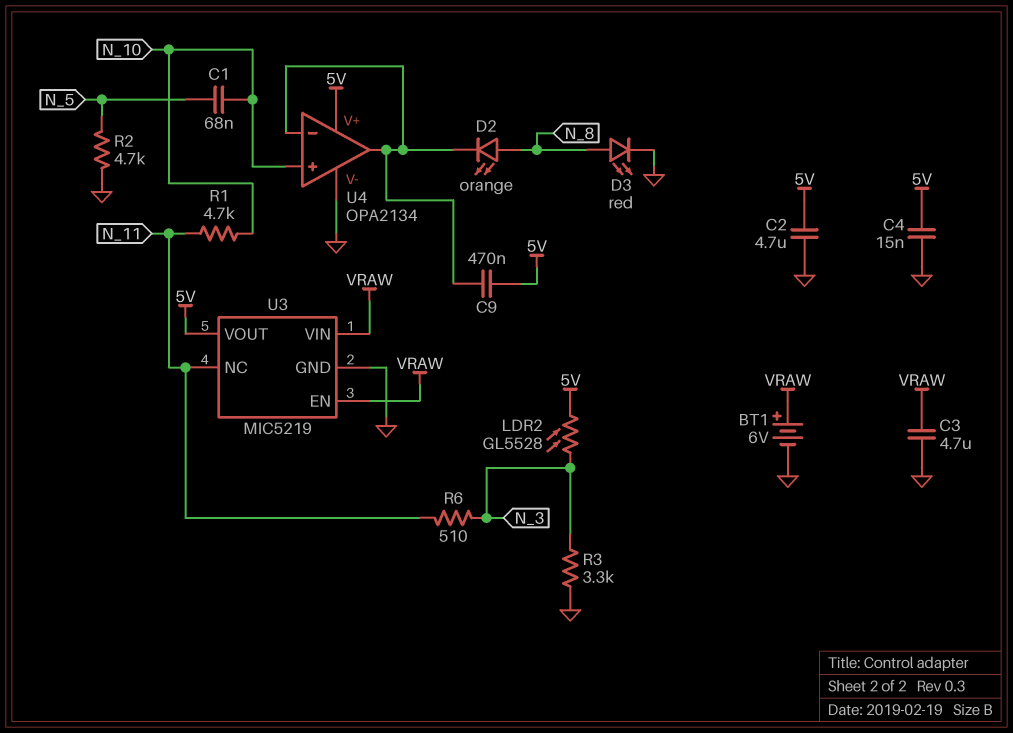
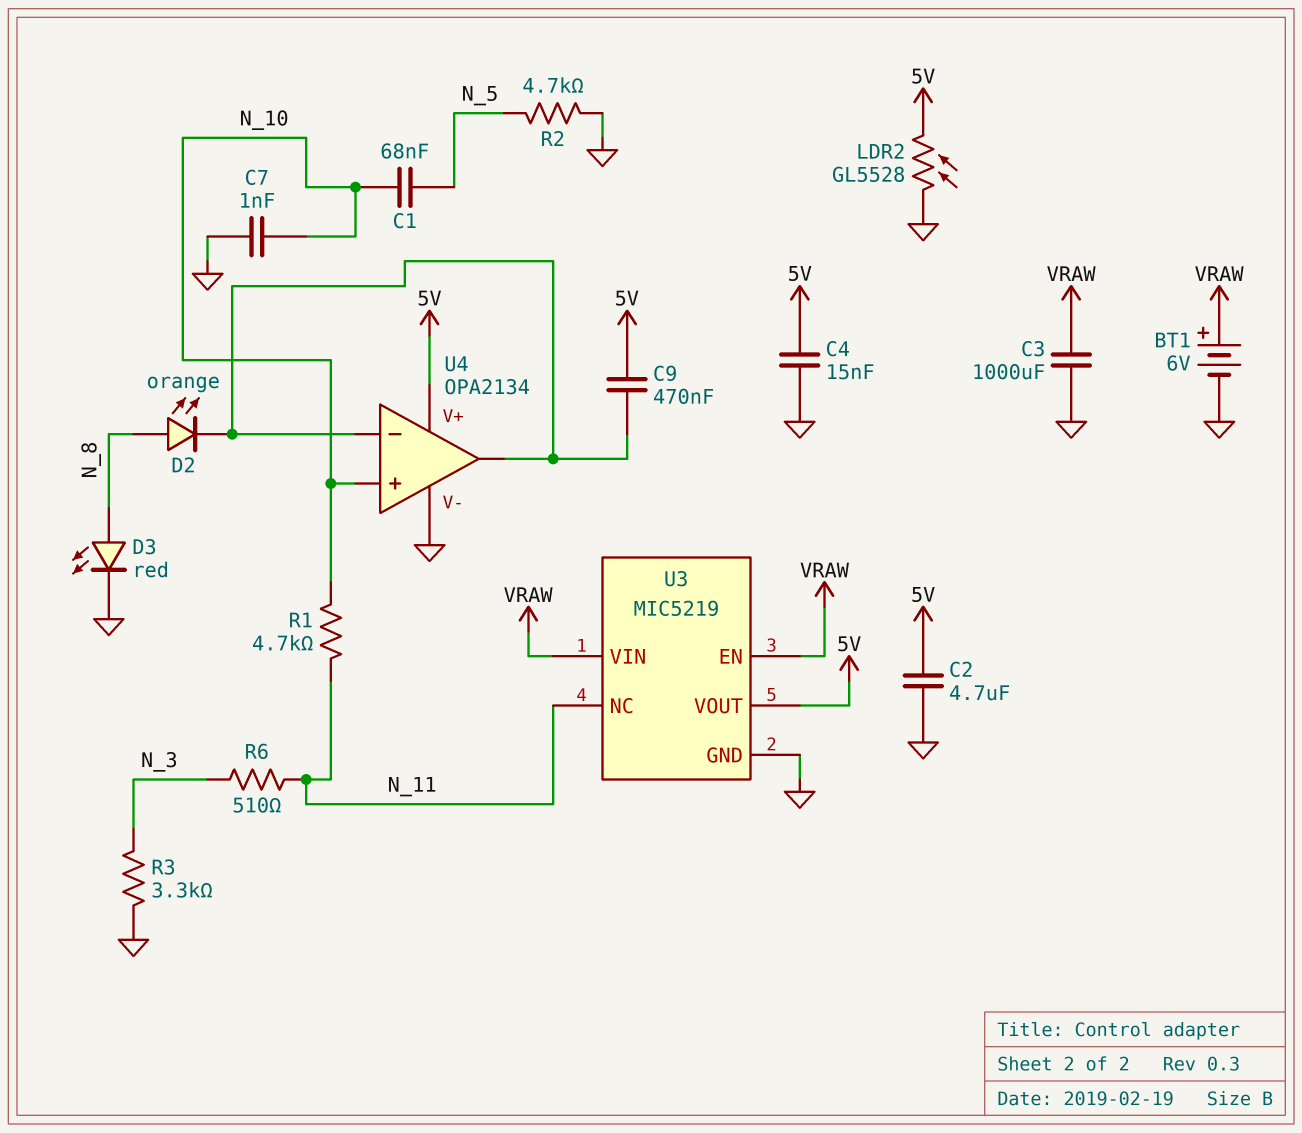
C3: 4.7uF (GND, VRAW) -> 1000uF (GND, VRAW)
C7: none -> 1nF (GND, N_10)
LDR2: GL5528 (5V, N_3) -> GL5528 (5V, GND)

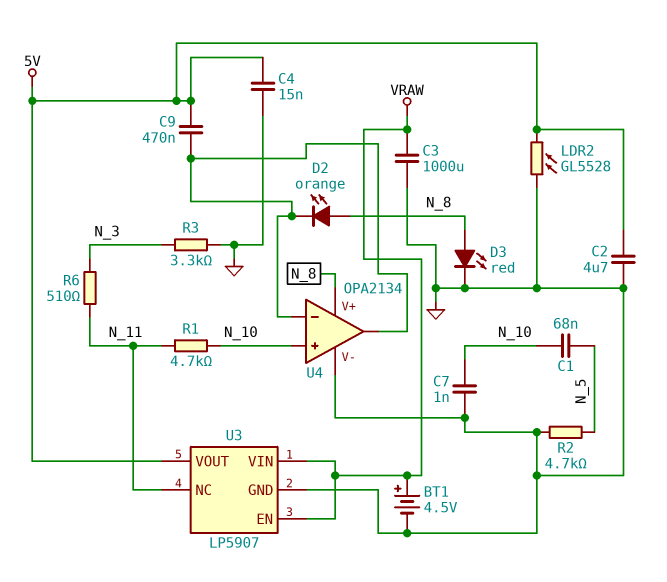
BT1: 6V (plus VRAW, minus GND) -> 4.5V (plus VRAW, minus GND)
U3: MIC5219 -> LP5907
U4 pin V+: 5V -> N_8

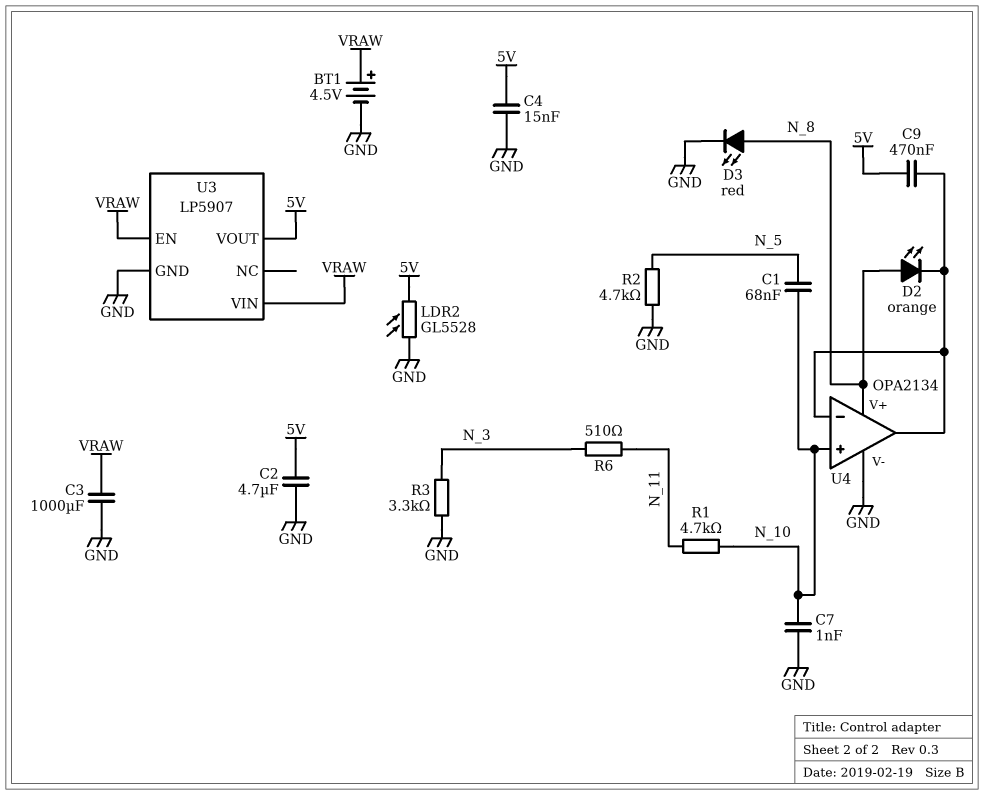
U3 pin NC: N_11 -> none

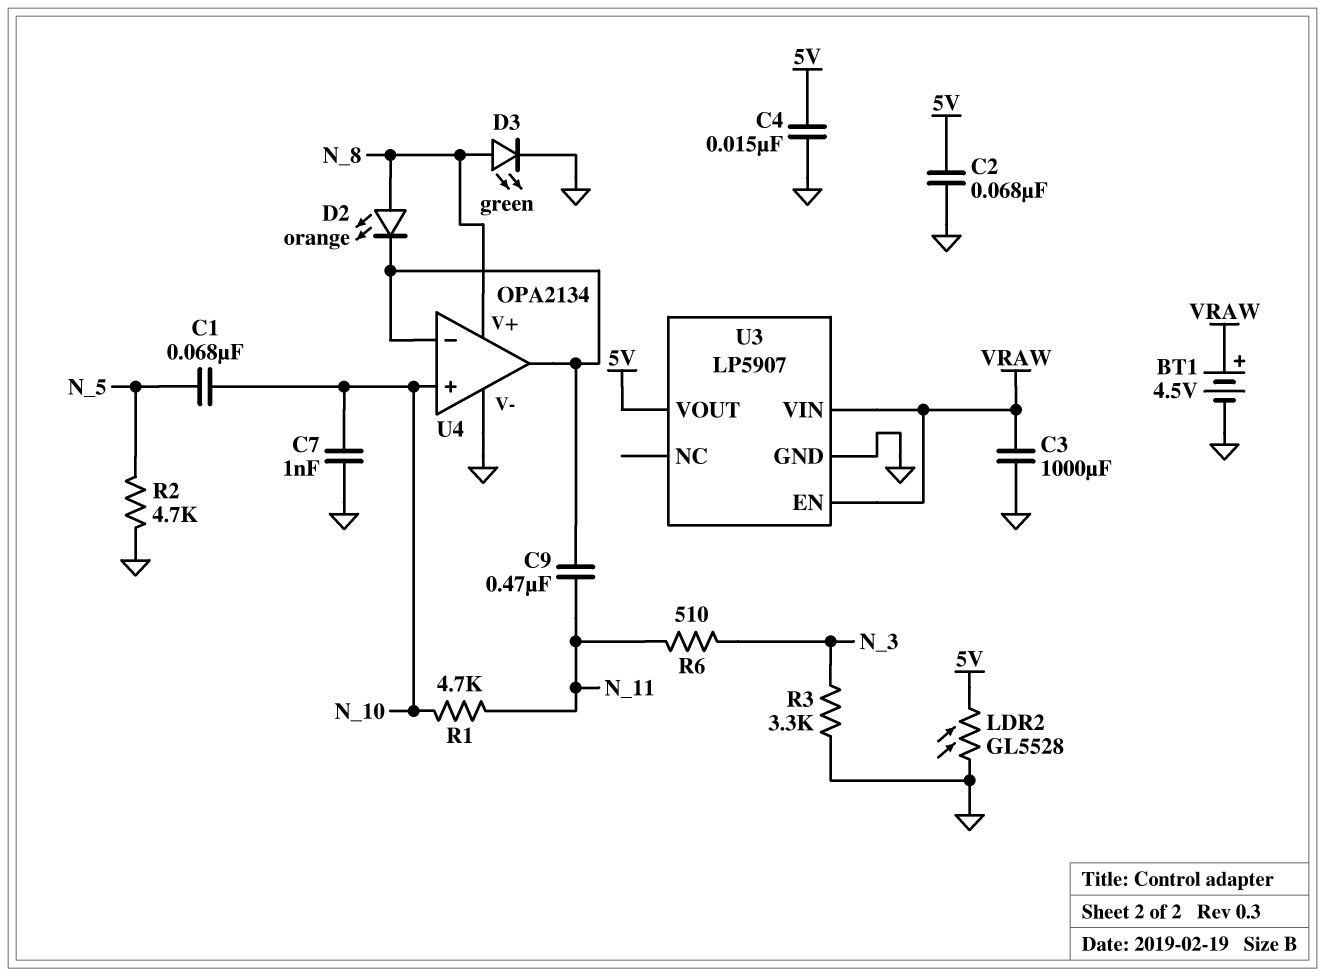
C2: 4.7uF (5V, GND) -> 68nF (5V, GND)
C9: 470nF (5V, U4/in-) -> 470nF (N_11, U4/in-)
D3: LED red (A N_8, K GND) -> LED green (A N_8, K GND)

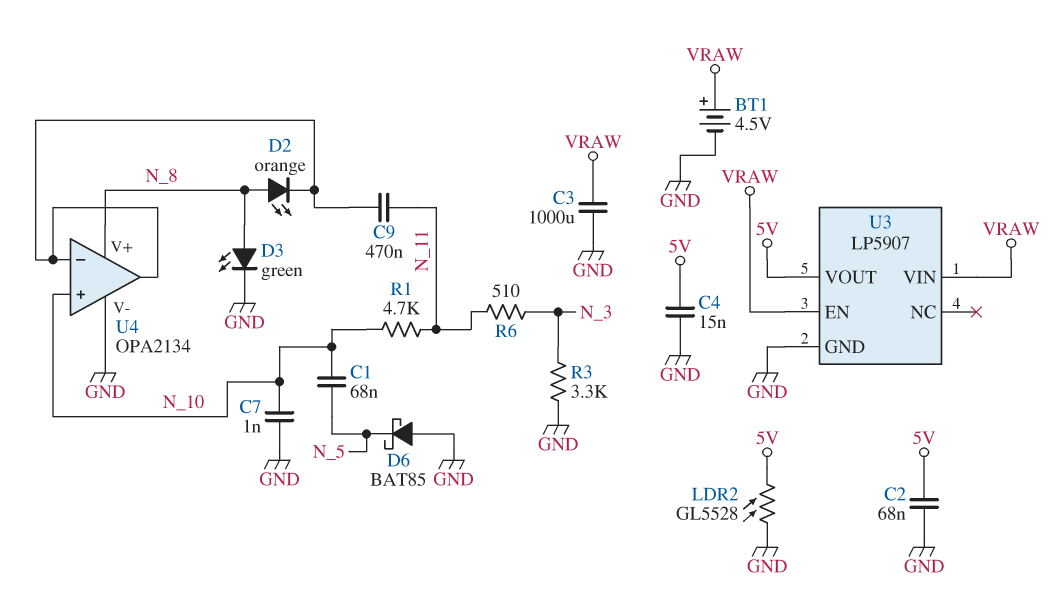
D6: none -> schottky BAT85 (A GND, K N_5)
R2: 4.7k (GND, N_5) -> none

